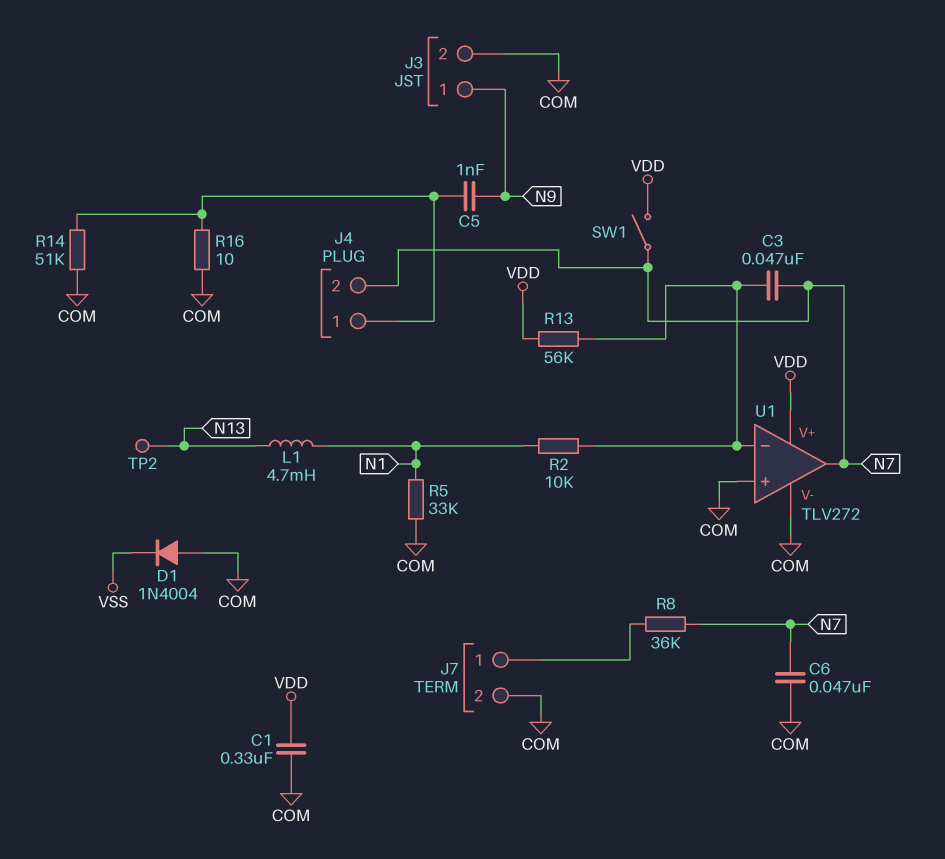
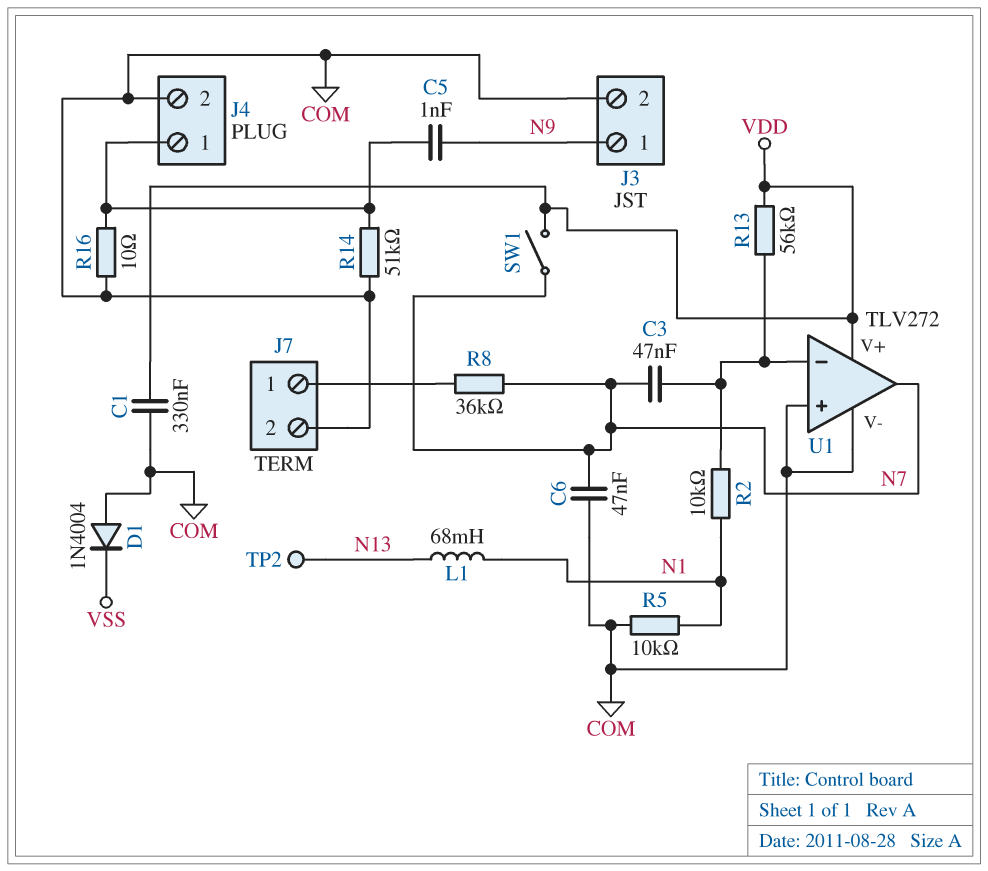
J4 pin 2: N7 -> COM
L1: 4.7mH (N1, N13) -> 68mH (N1, N13)
R5: 33k (COM, N1) -> 10k (COM, N1)

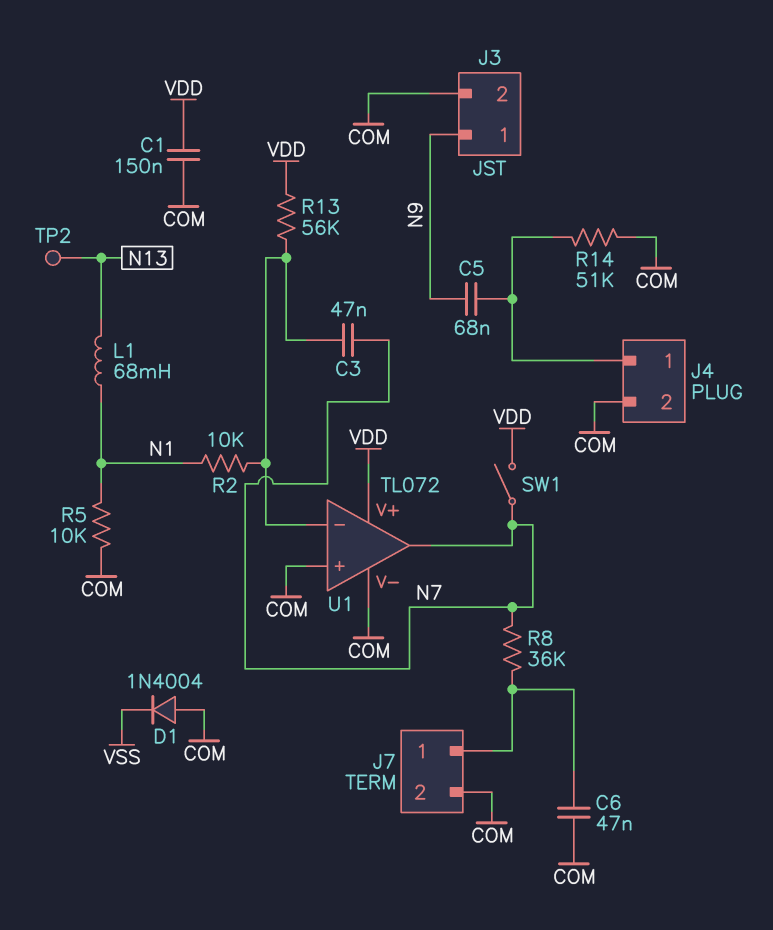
C1: 330nF (COM, VDD) -> 150nF (COM, VDD)
C5: 1nF (J4/1, N9) -> 68nF (J4/1, N9)
C6: 47nF (COM, N7) -> 47nF (COM, J7/1)
R16: 10 (COM, J4/1) -> none
U1: TLV272 -> TL072

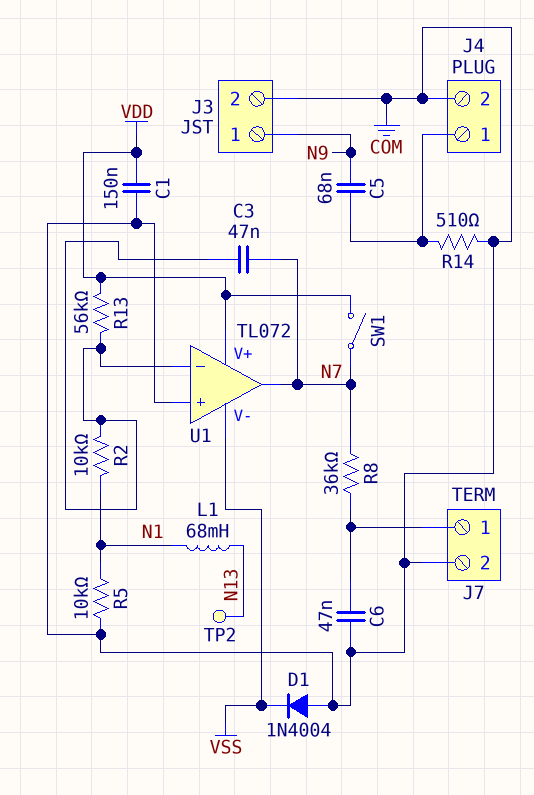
R14: 51k (COM, J4/1) -> 510 (COM, J4/1)
U1 pin V-: COM -> VSS

